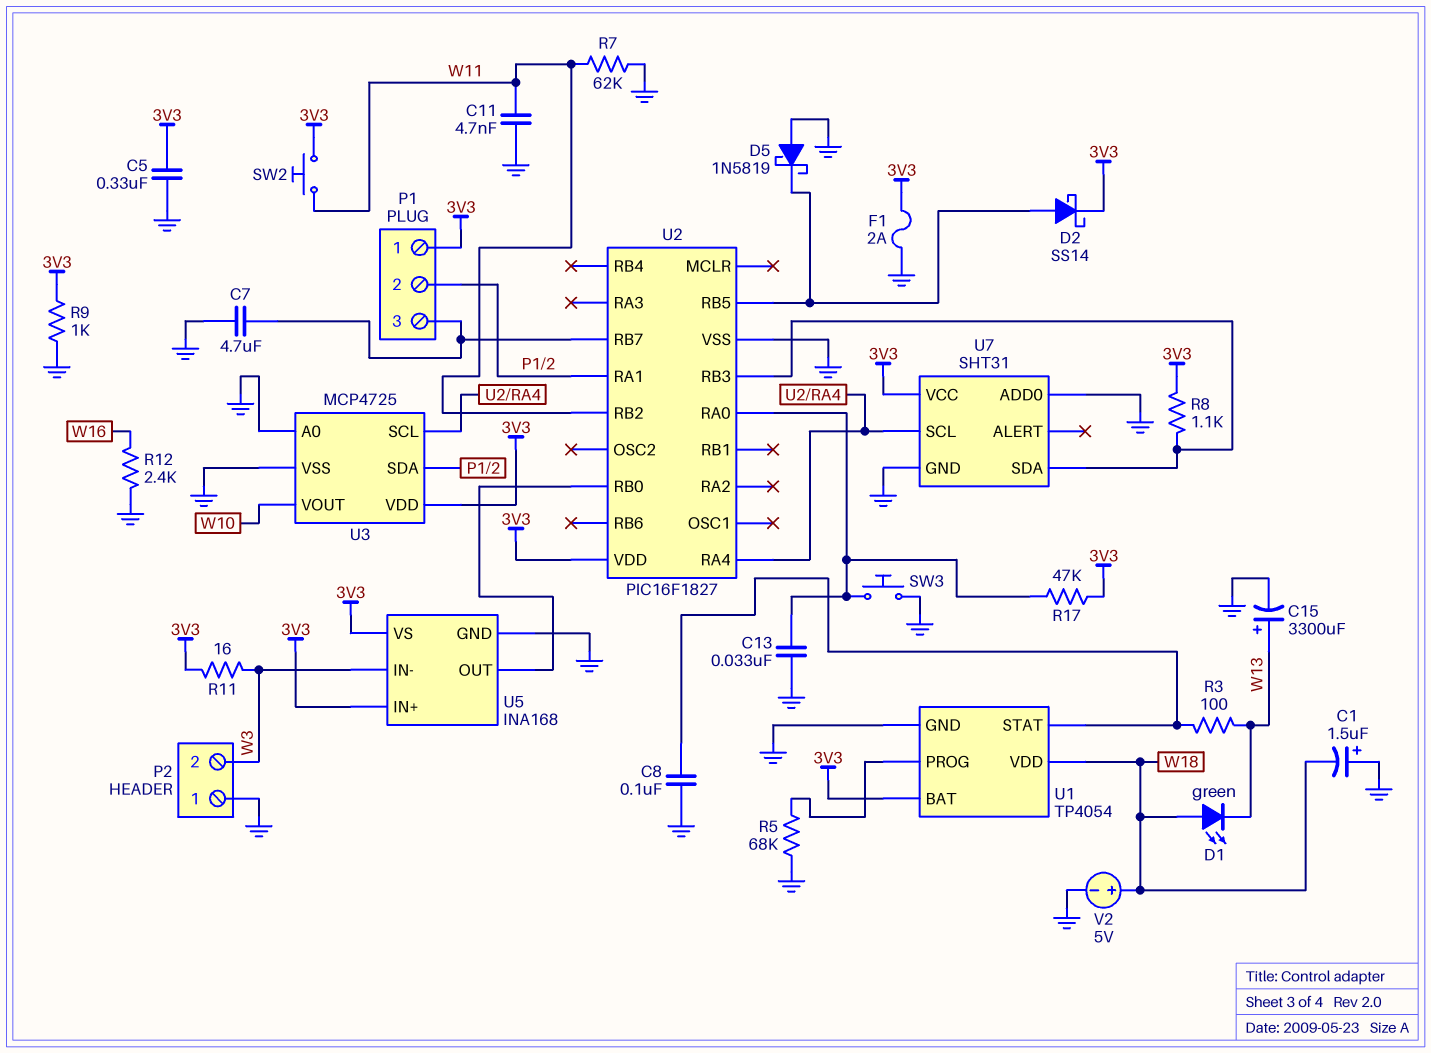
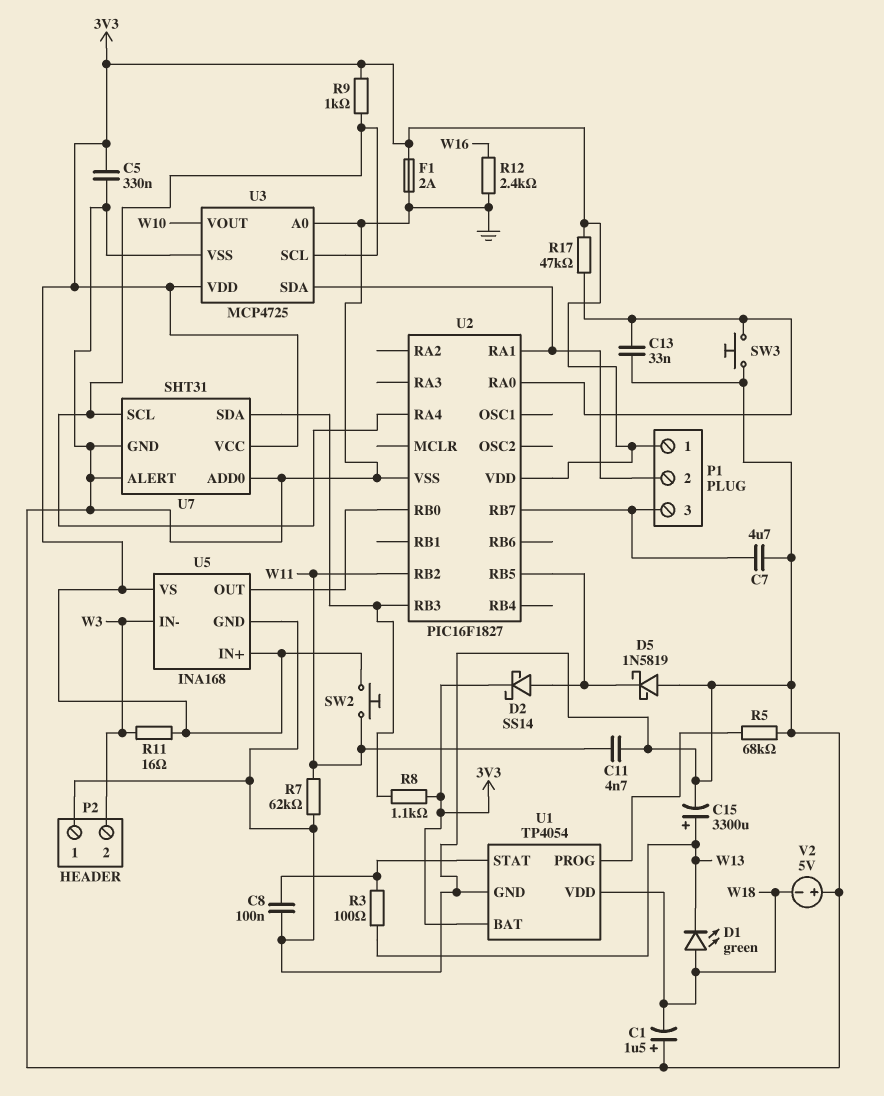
R9: 1k (3V3, GND) -> 1k (3V3, U2/RA4)
U7 pin ALERT: none -> GND
V2: 5V (plus W18, minus GND) -> 5V (plus GND, minus W18)

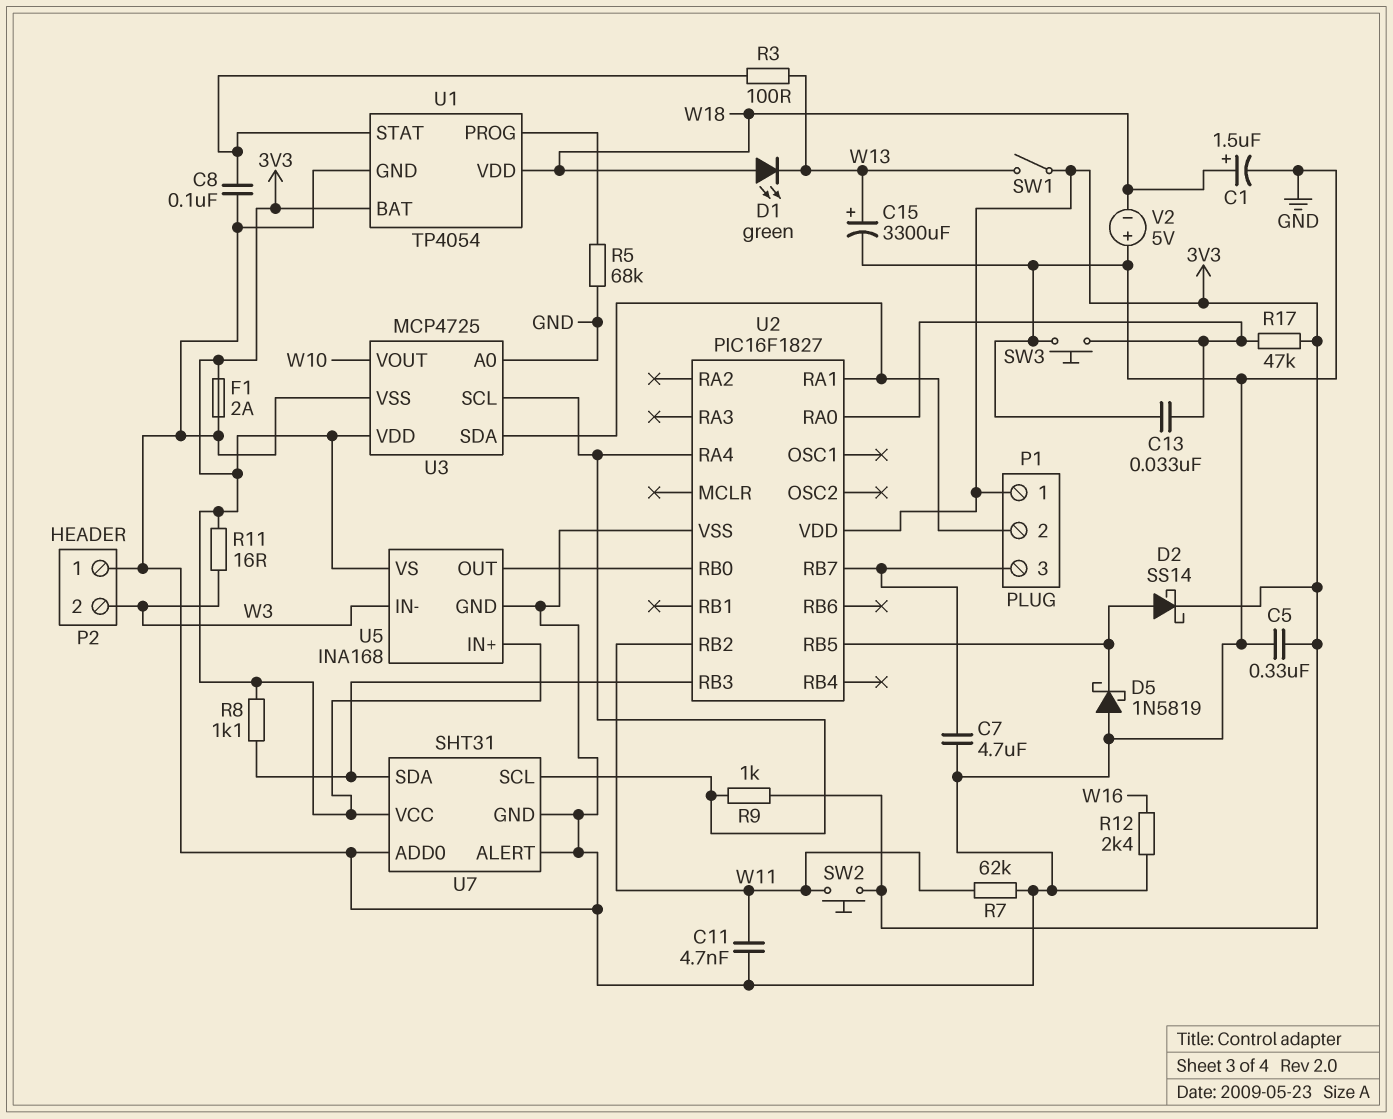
C1: 1.5uF (plus GND, minus W18) -> 1.5uF (plus W18, minus GND)
SW1: none -> switch (3V3, W13)

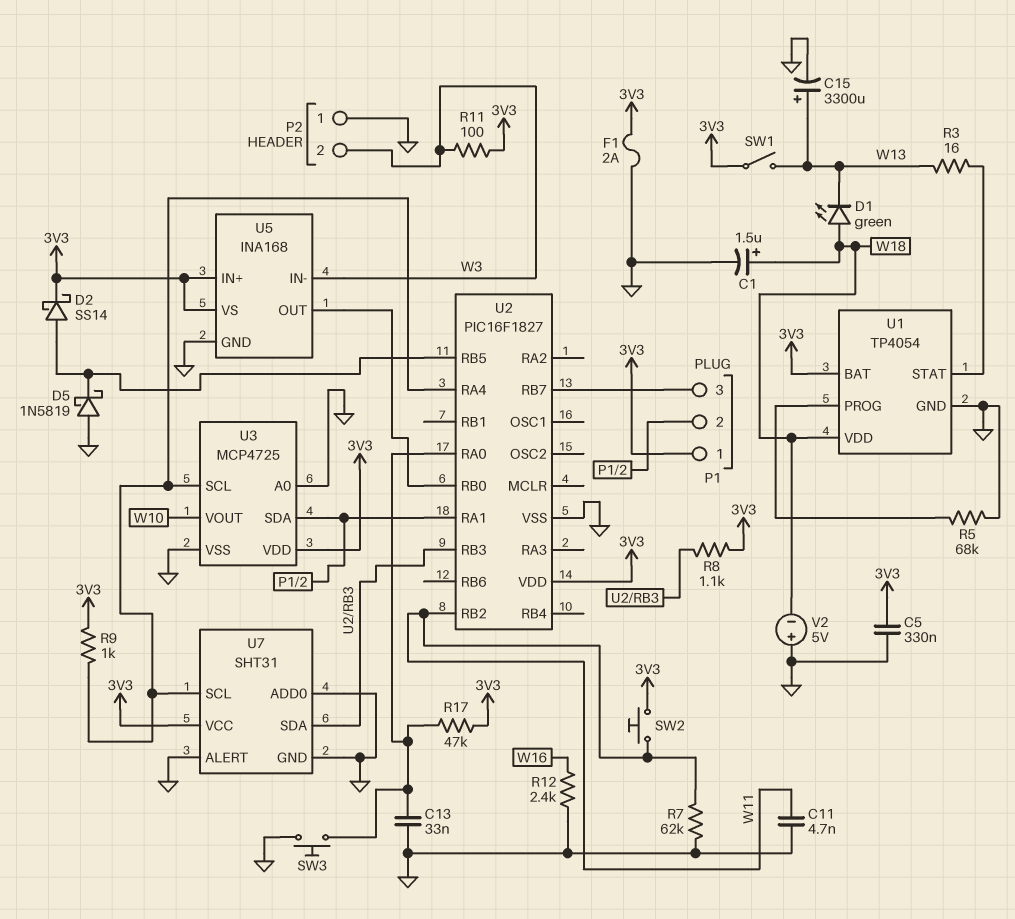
C7: 4.7uF (GND, P1/3) -> none
C8: 100nF (GND, U1/STAT) -> none
R3: 100 (U1/STAT, W13) -> 16 (U1/STAT, W13)
R11: 16 (3V3, W3) -> 100 (3V3, W3)

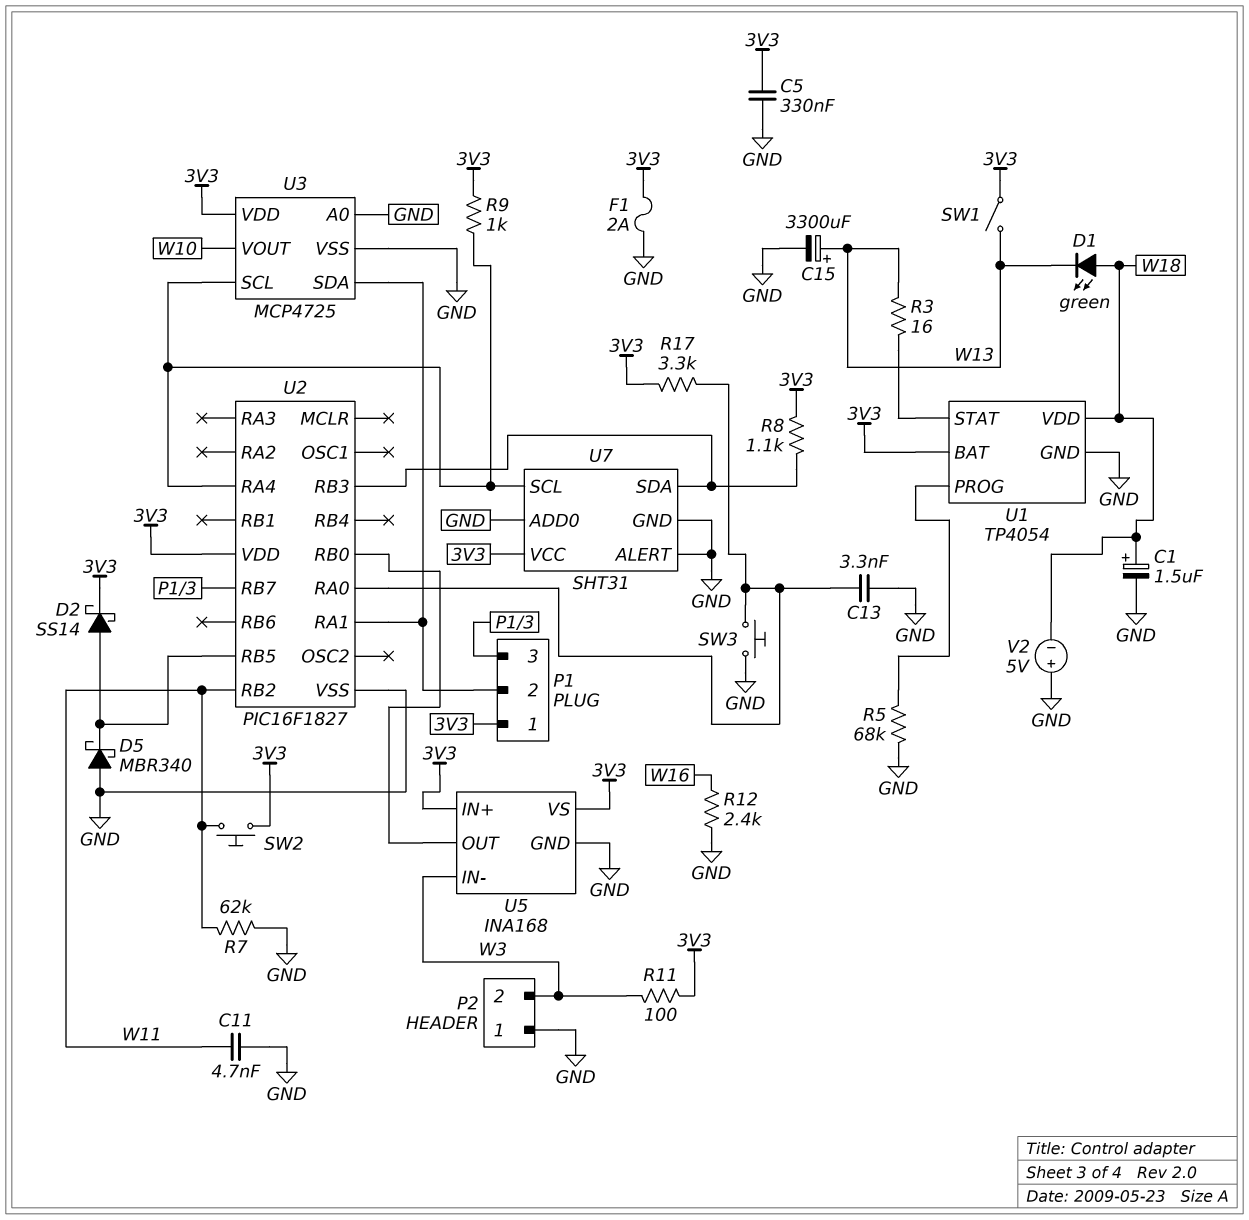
C13: 33nF (GND, U2/RA0) -> 3.3nF (GND, U2/RA0)
D5: schottky 1N5819 (A GND, K U2/RB5) -> schottky MBR340 (A GND, K U2/RB5)
R17: 47k (3V3, U2/RA0) -> 3.3k (3V3, U2/RA0)

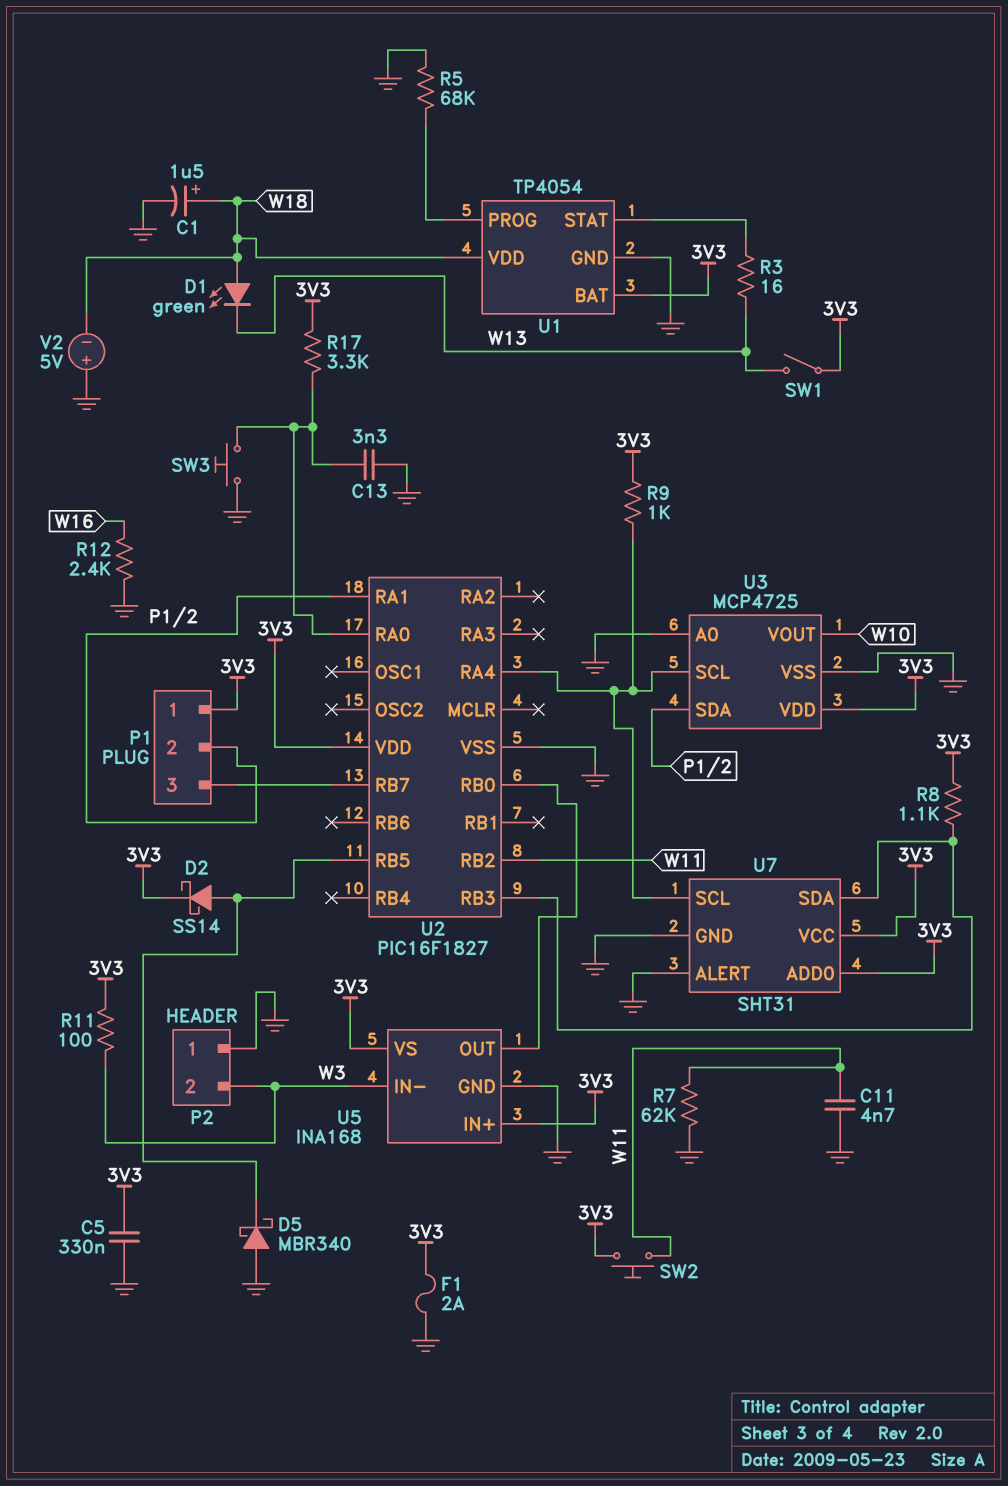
C15: 3300uF (plus W13, minus GND) -> none
U7 pin ADD0: GND -> 3V3

